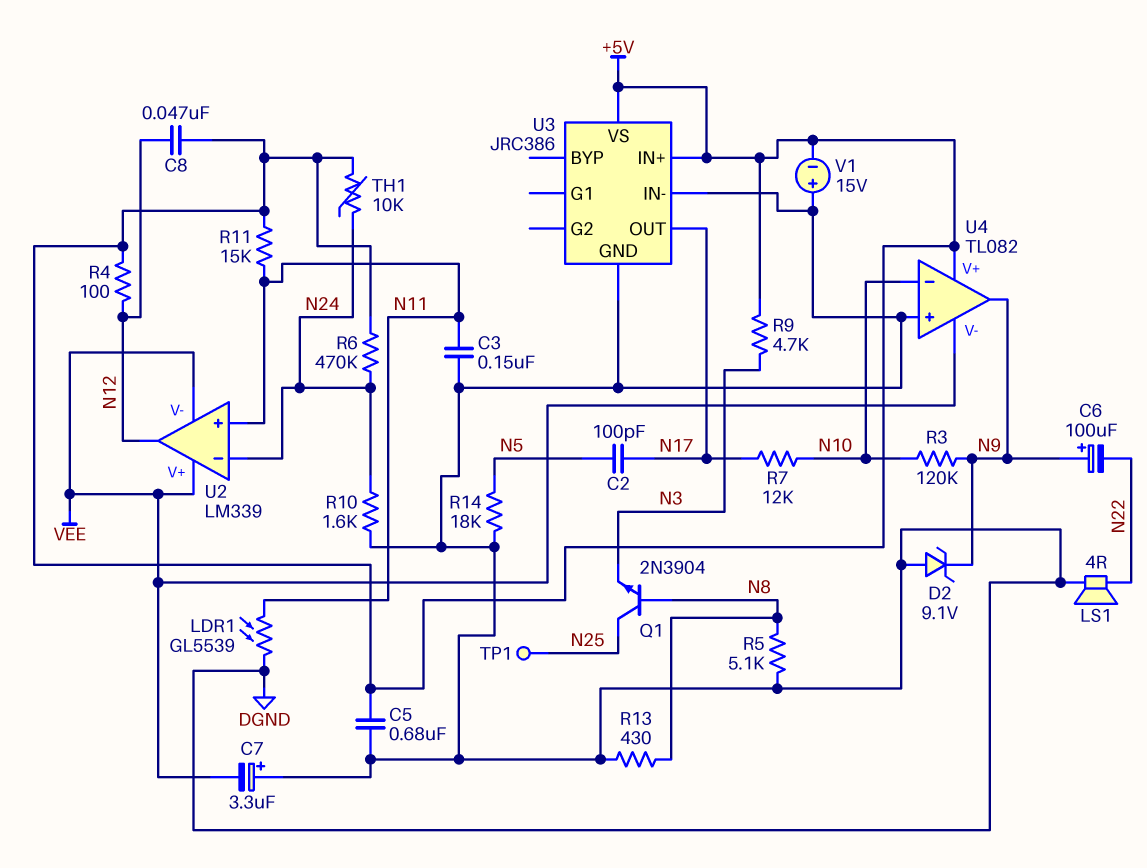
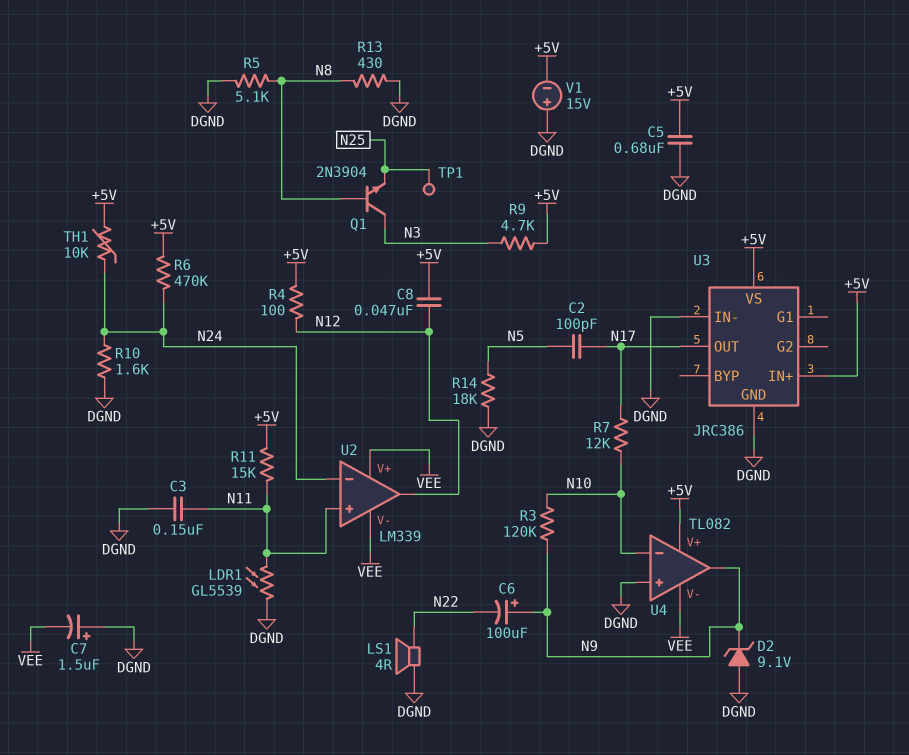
C7: 3.3uF (plus DGND, minus VEE) -> 1.5uF (plus DGND, minus VEE)
Q1: NPN 2N3904 (B N8, C N25, E N3) -> NPN 2N3904 (B N8, C N3, E N25)

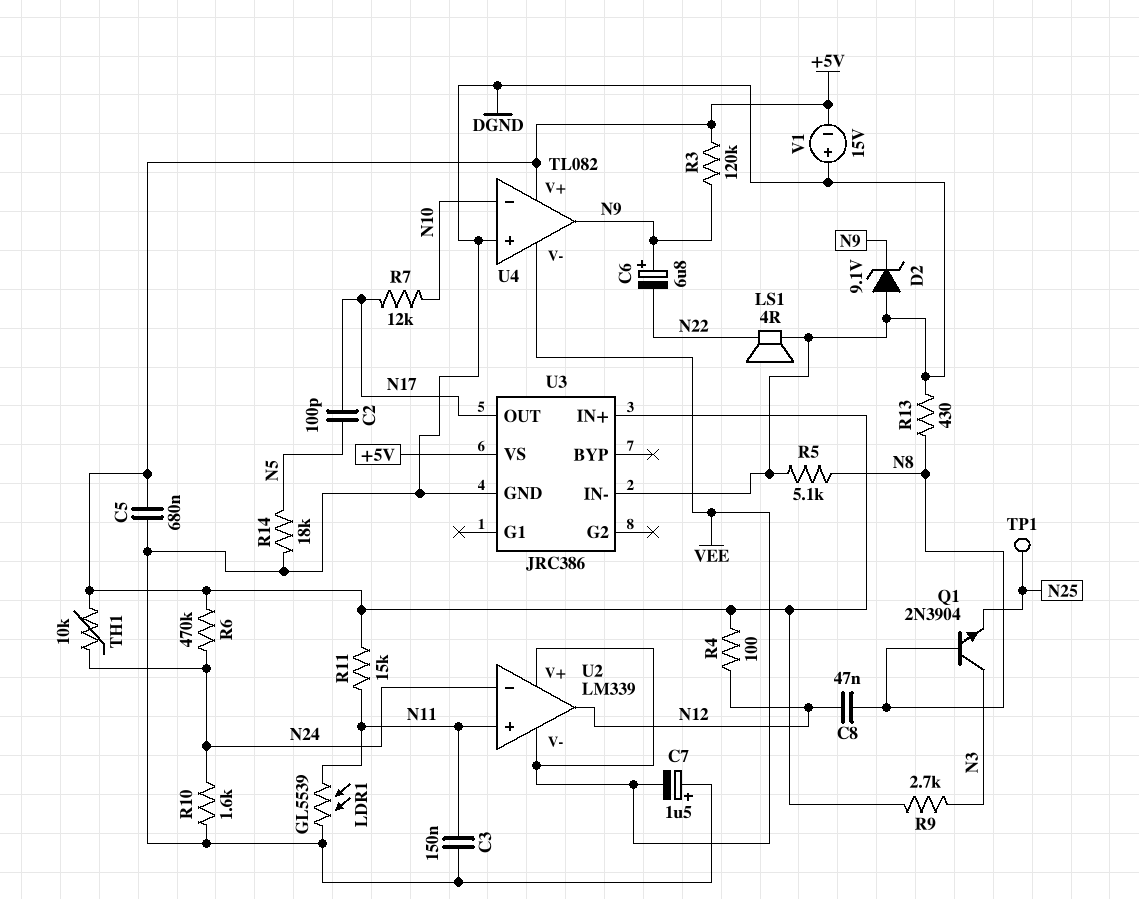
C6: 100uF (plus N9, minus N22) -> 6.8uF (plus N9, minus N22)
C8: 47nF (+5V, N12) -> 47nF (N8, N12)
R3: 120k (N9, N10) -> 120k (+5V, N9)
R9: 4.7k (+5V, N3) -> 2.7k (+5V, N3)

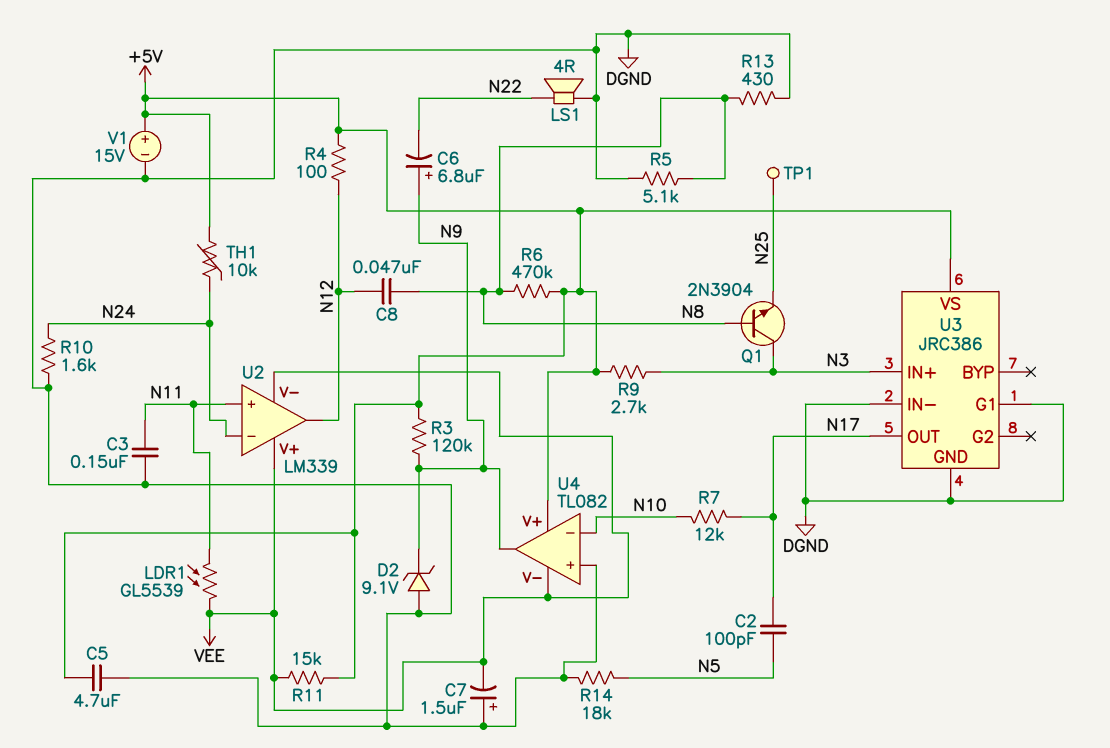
C5: 680nF (+5V, DGND) -> 4.7uF (+5V, DGND)
LDR1: GL5539 (DGND, N11) -> GL5539 (N11, VEE)
R6: 470k (+5V, N24) -> 470k (+5V, N8)
R11: 15k (+5V, N11) -> 15k (+5V, VEE)
U3 pin G1: none -> DGND
U3 pin IN+: +5V -> N3
V1: 15V (plus DGND, minus +5V) -> 15V (plus +5V, minus DGND)

